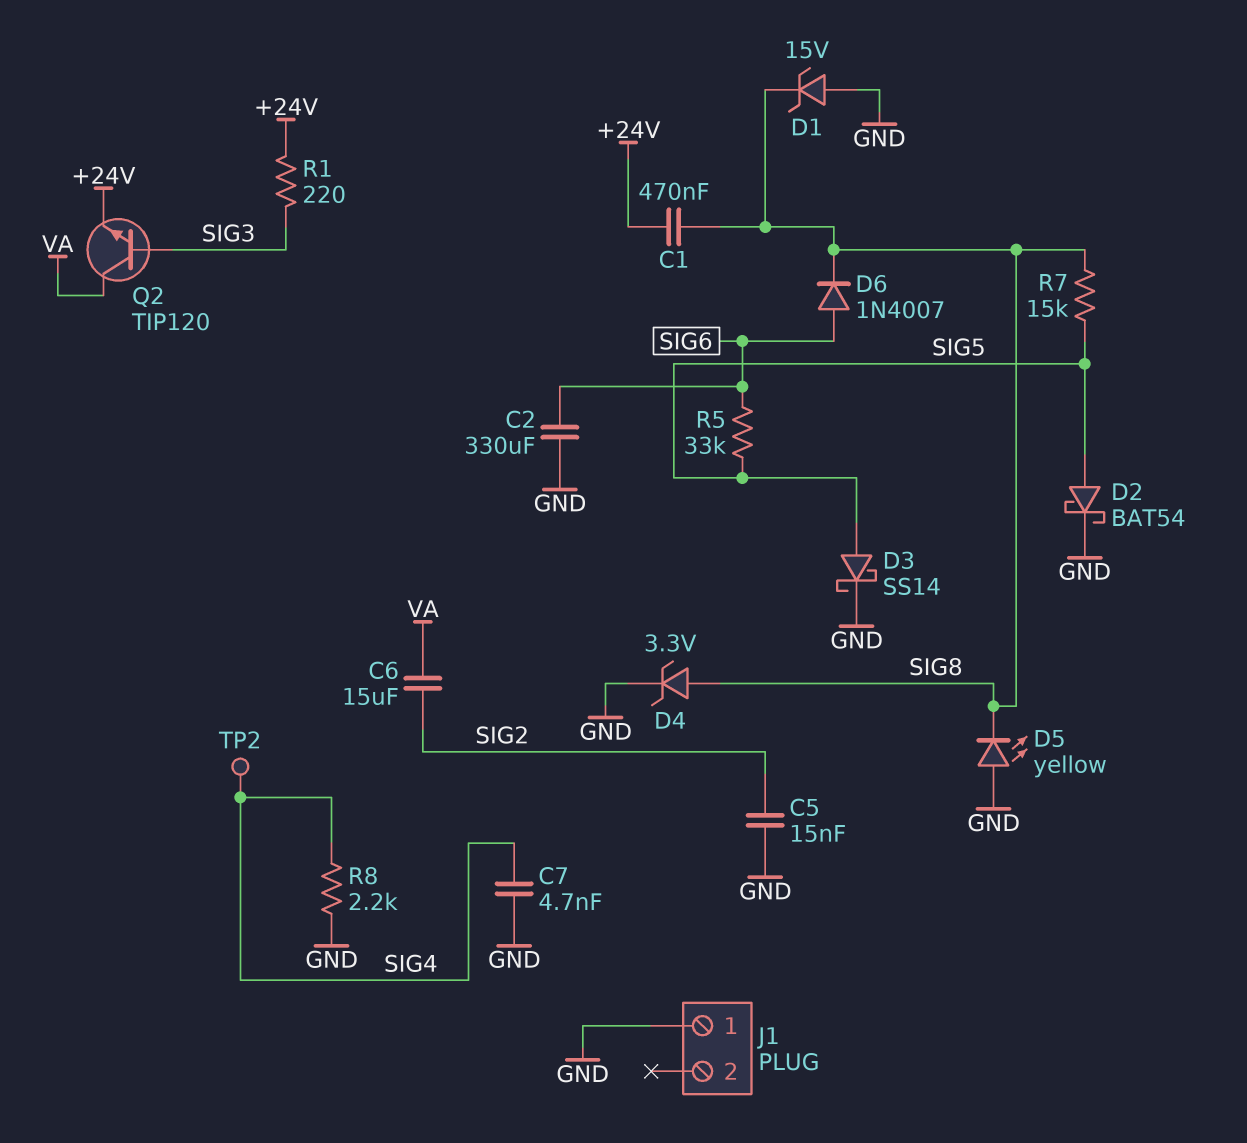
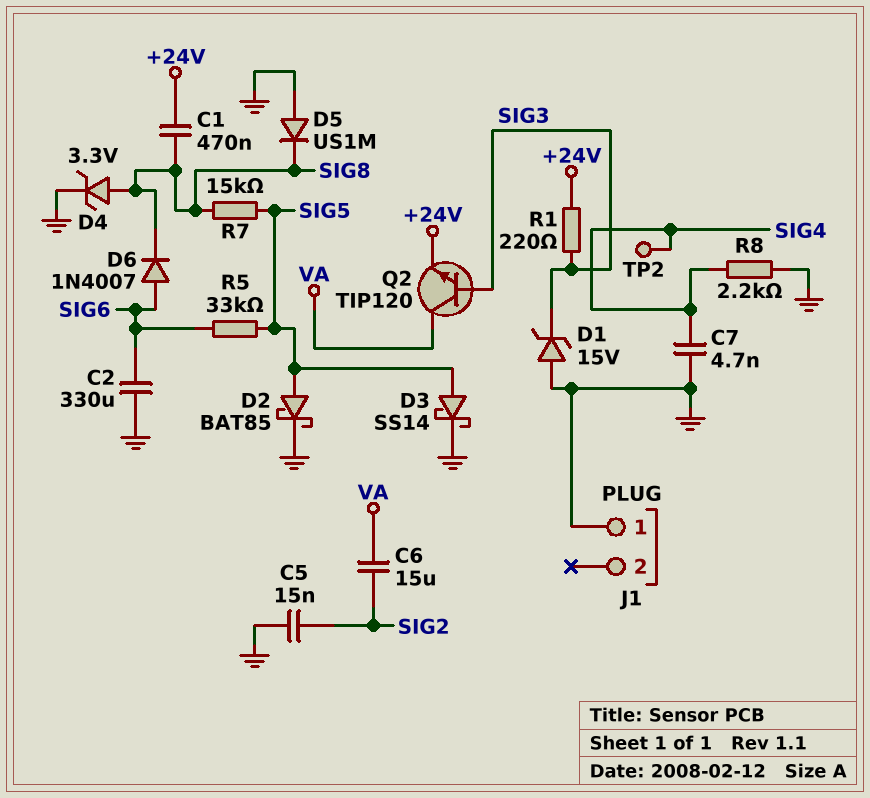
D1: zener 15V (A GND, K SIG8) -> zener 15V (A GND, K SIG3)
D2: schottky BAT54 (A SIG5, K GND) -> schottky BAT85 (A SIG5, K GND)
D5: LED yellow (A GND, K SIG8) -> diode US1M (A GND, K SIG8)

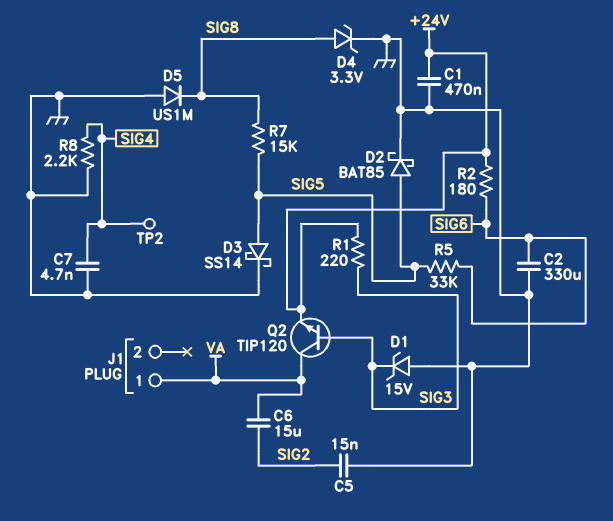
C1: 470nF (+24V, SIG8) -> 470nF (+24V, GND)
D6: diode 1N4007 (A SIG6, K SIG8) -> none
J1 pin 1: GND -> VA
R2: none -> 180 (+24V, SIG6)

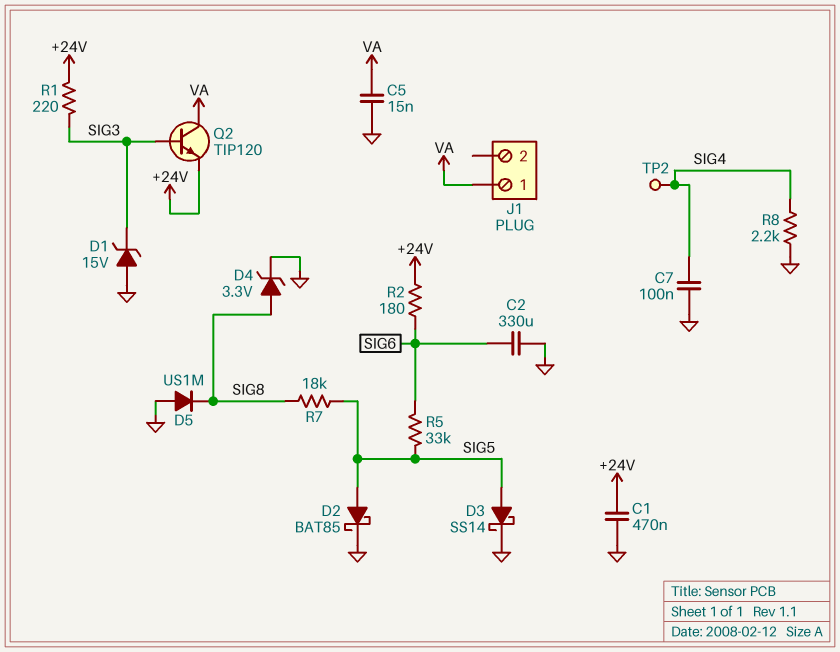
C5: 15nF (GND, SIG2) -> 15nF (GND, VA)
C6: 15uF (SIG2, VA) -> none
C7: 4.7nF (GND, SIG4) -> 100nF (GND, SIG4)
R7: 15k (SIG5, SIG8) -> 18k (SIG5, SIG8)

